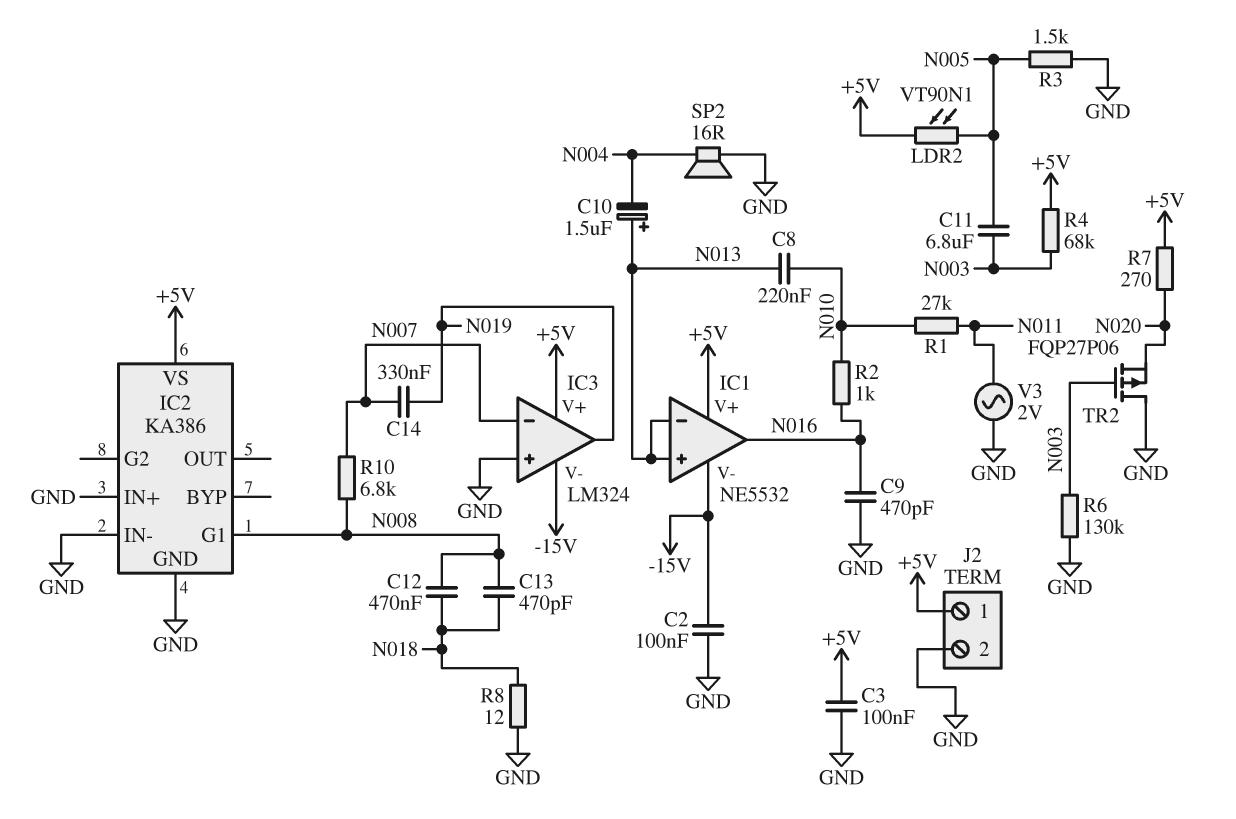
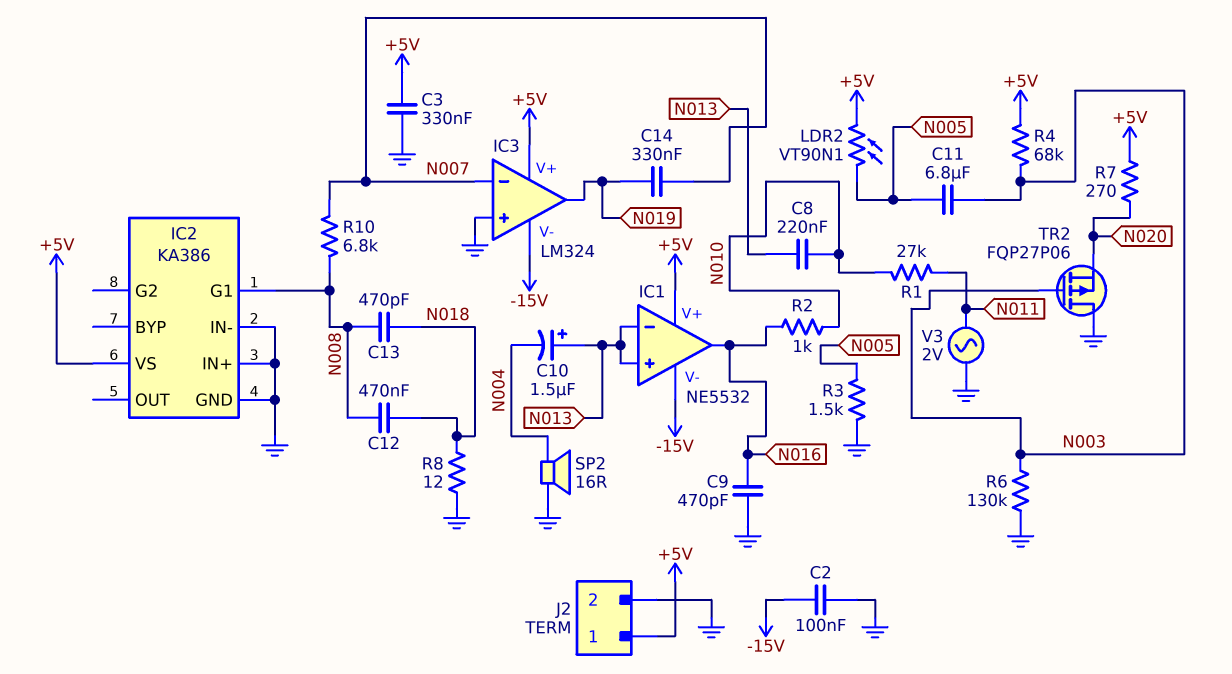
C3: 100nF (+5V, GND) -> 330nF (+5V, GND)

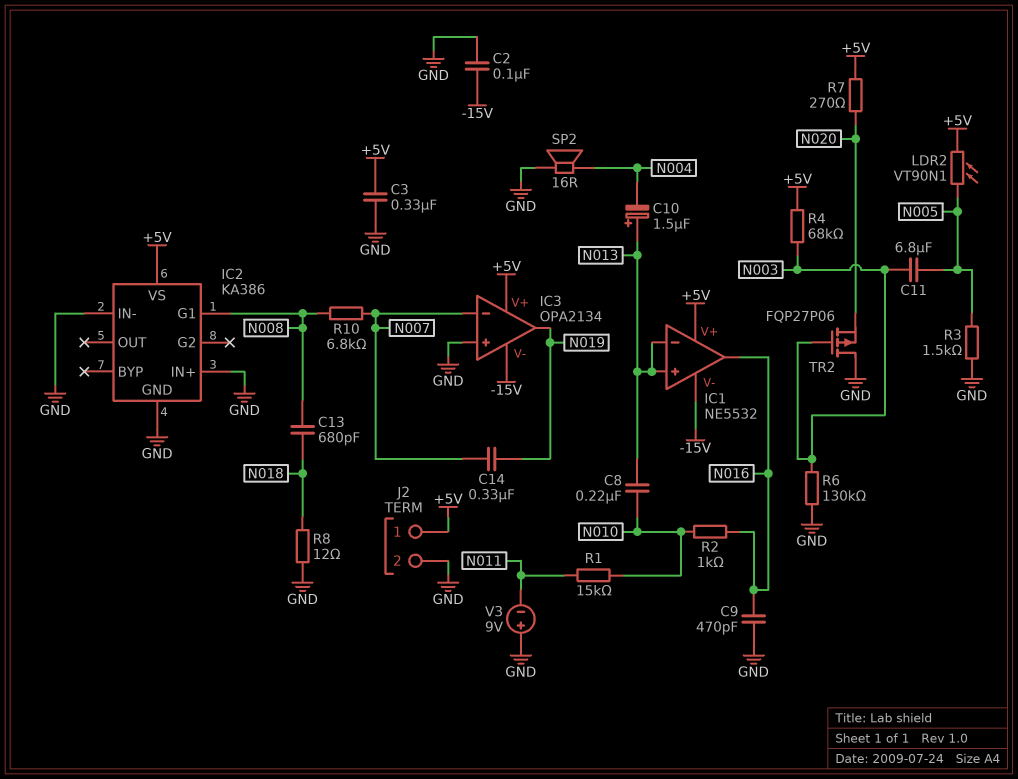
C12: 470nF (N008, N018) -> none
C13: 470pF (N008, N018) -> 680pF (N008, N018)
IC3: LM324 -> OPA2134
R1: 27k (N010, N011) -> 15k (N010, N011)
V3: AC 2V (GND, N011) -> 9V (plus GND, minus N011)

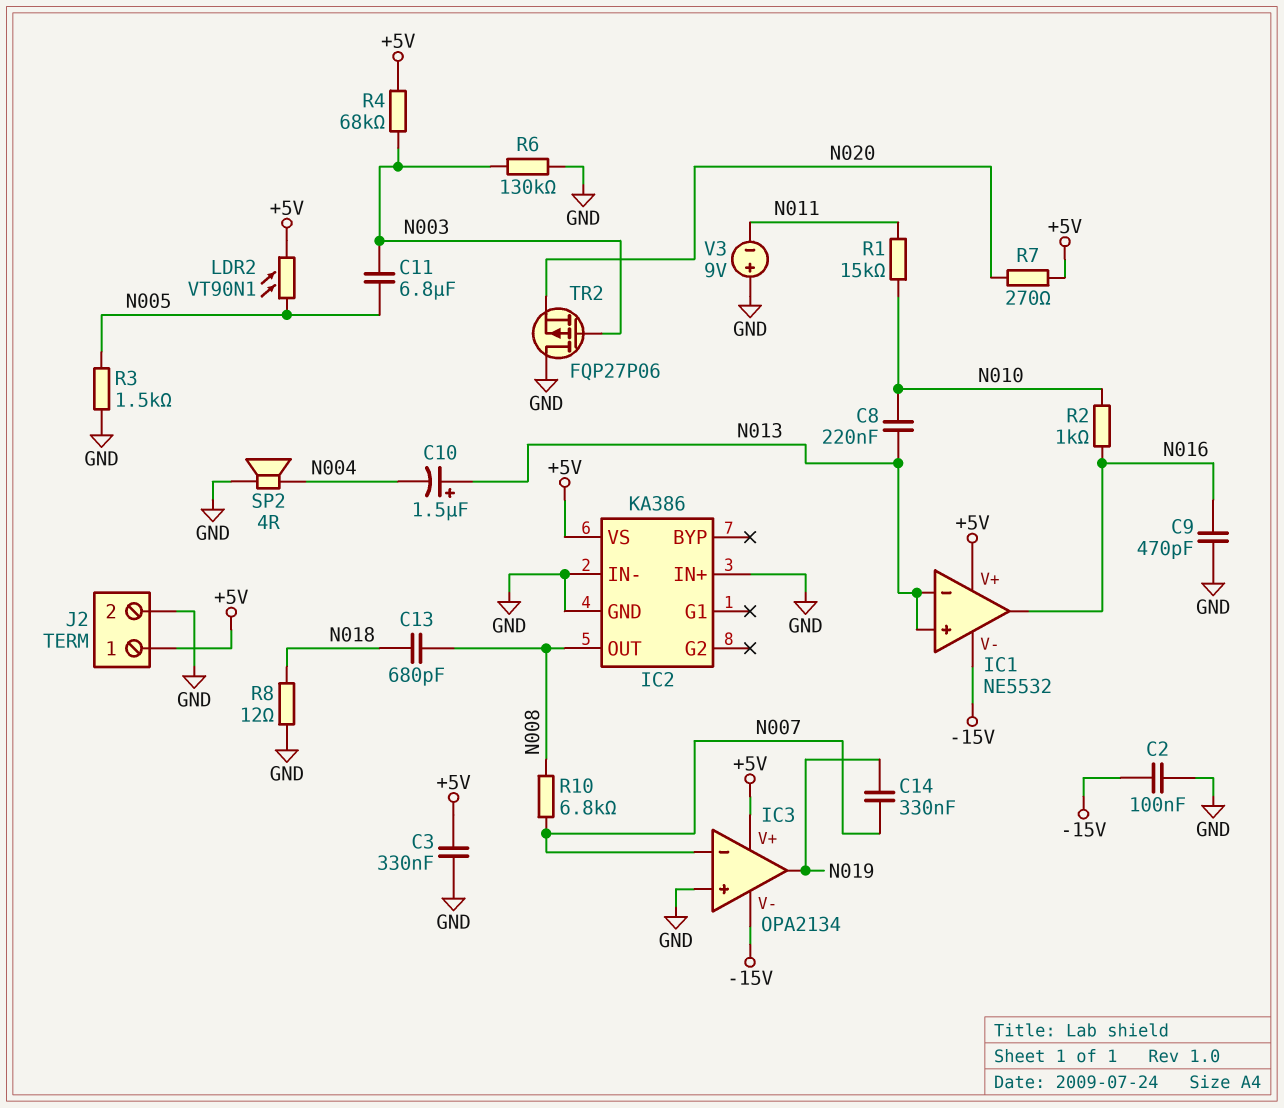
IC2 pin G1: N008 -> none
IC2 pin OUT: none -> N008
SP2: speaker 16R (GND, N004) -> speaker 4R (GND, N004)

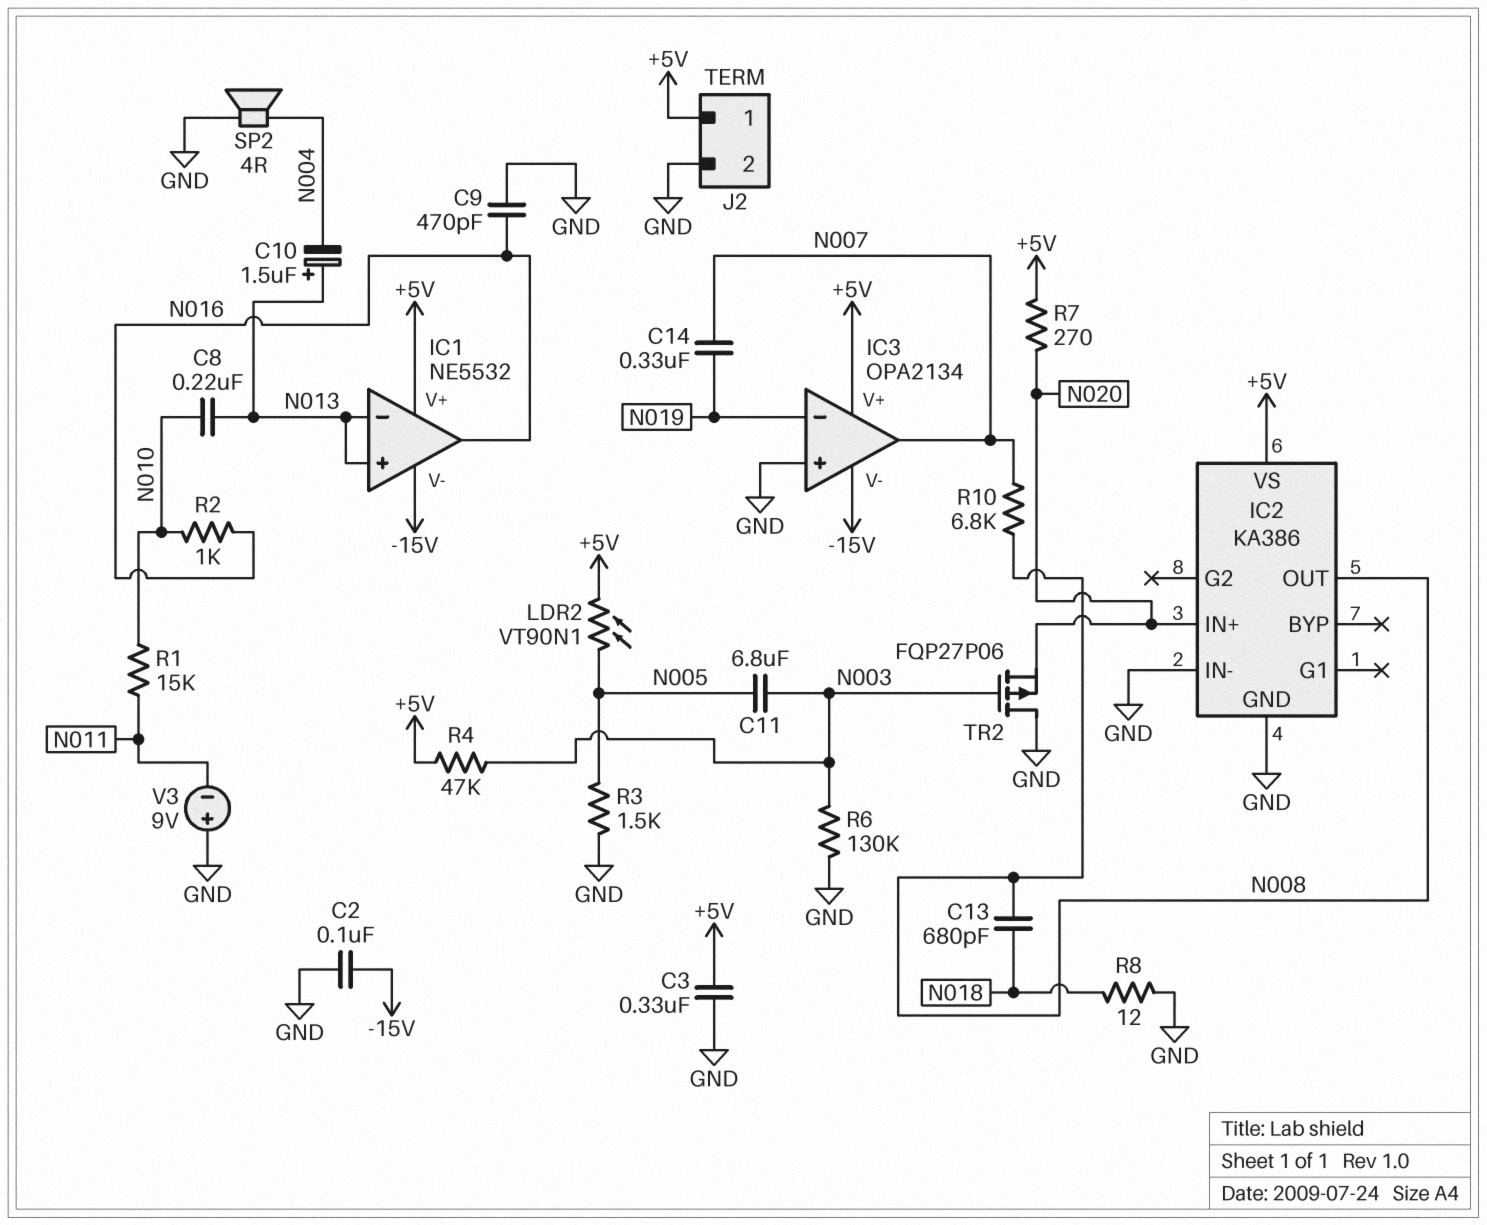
IC2 pin IN+: GND -> N020
IC3 pin in-: N007 -> N019
IC3 pin out: N019 -> N007
R4: 68k (+5V, N003) -> 47k (+5V, N003)

